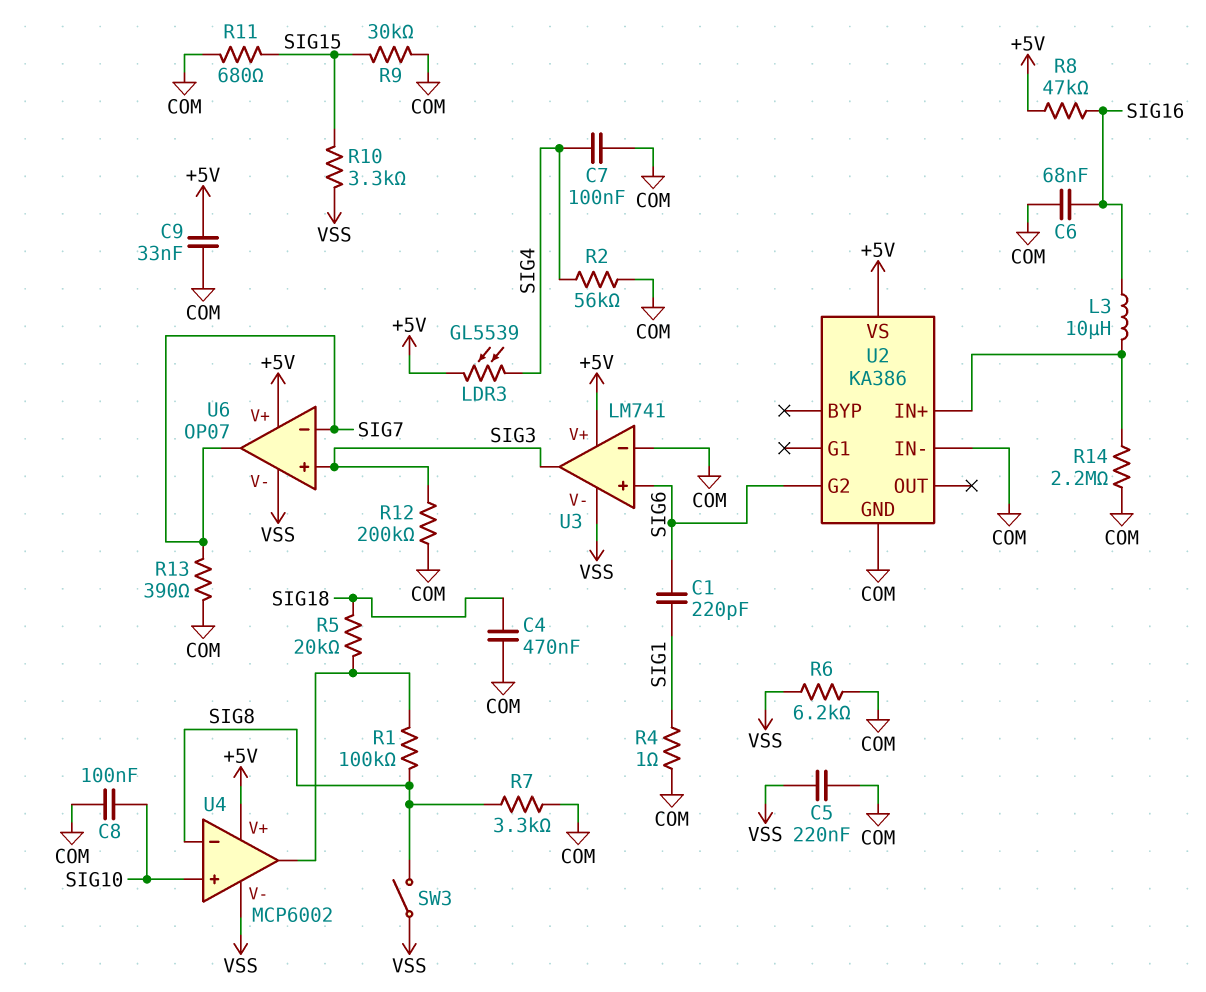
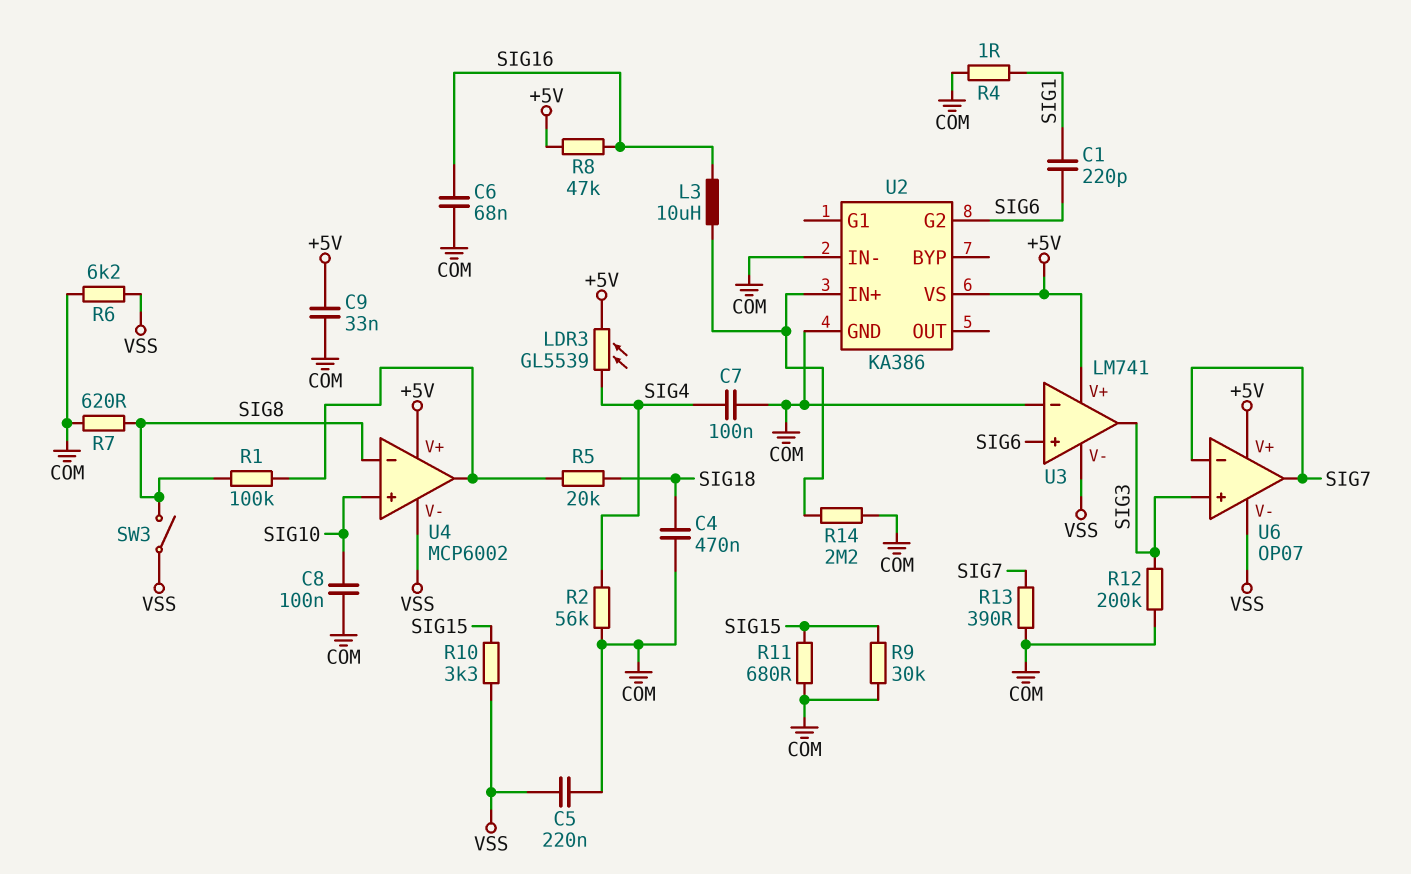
R7: 3.3k (COM, SIG8) -> 620 (COM, SIG8)

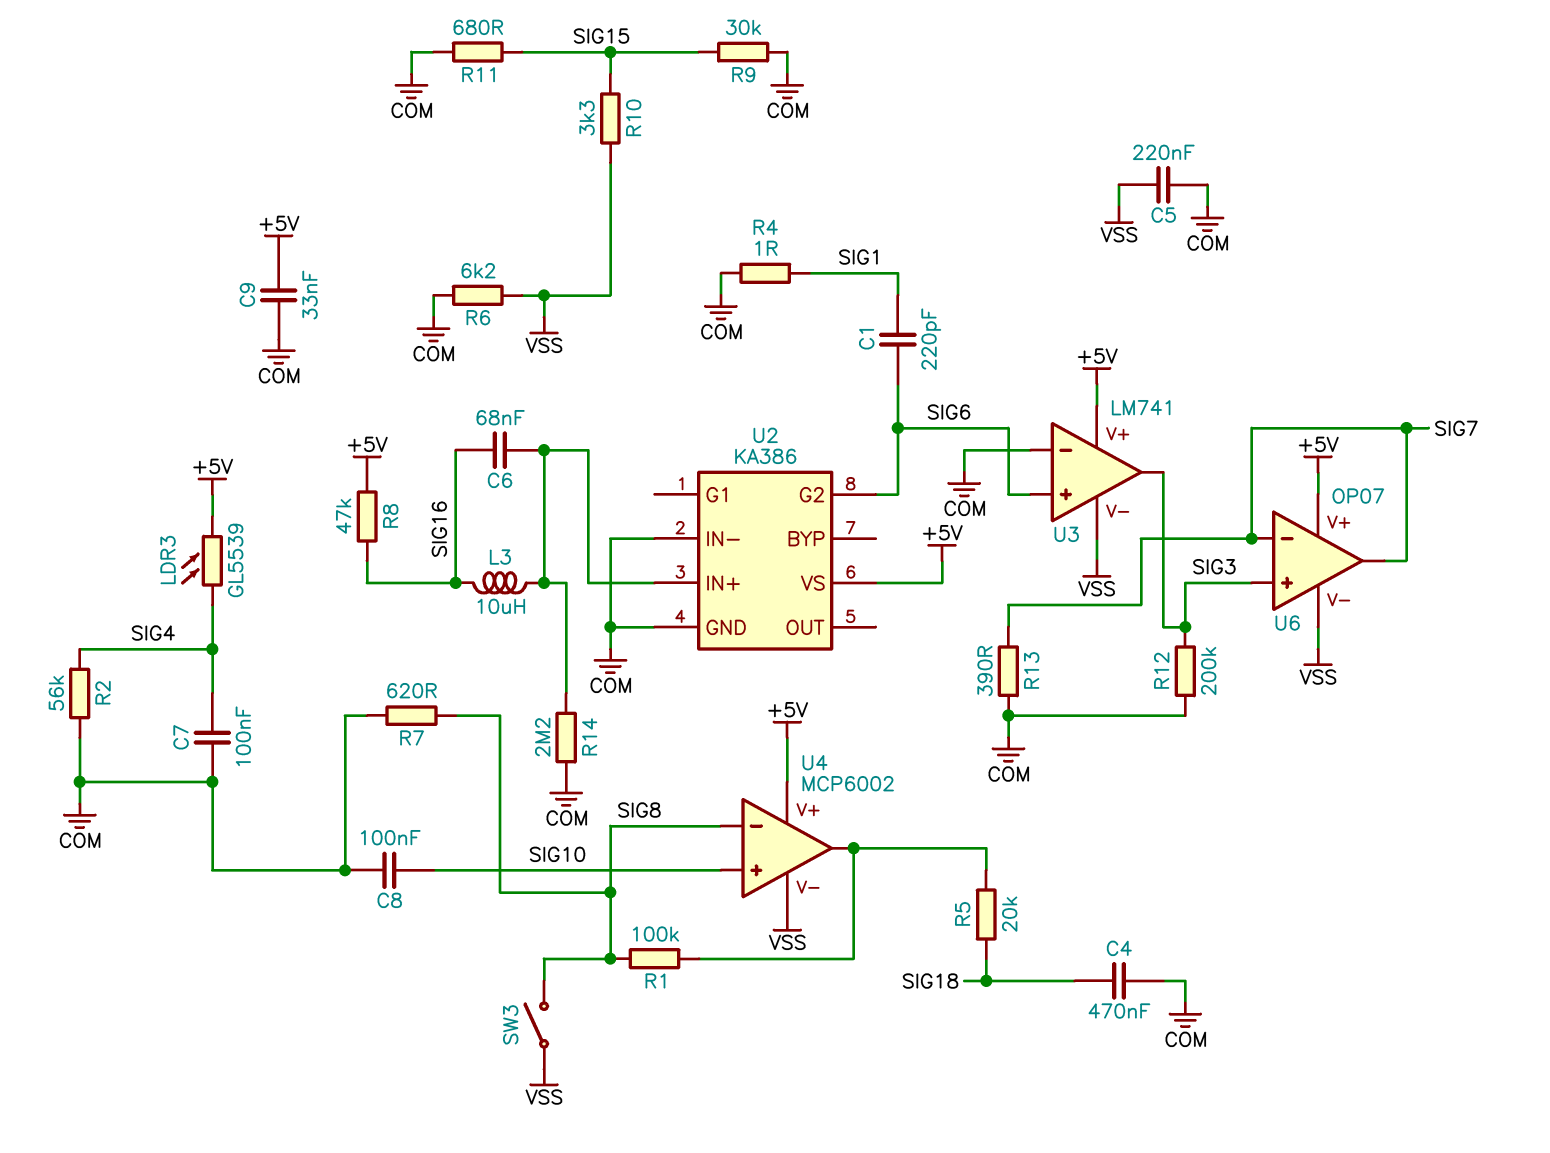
C6: 68nF (COM, SIG16) -> 68nF (SIG16, U2/IN+)

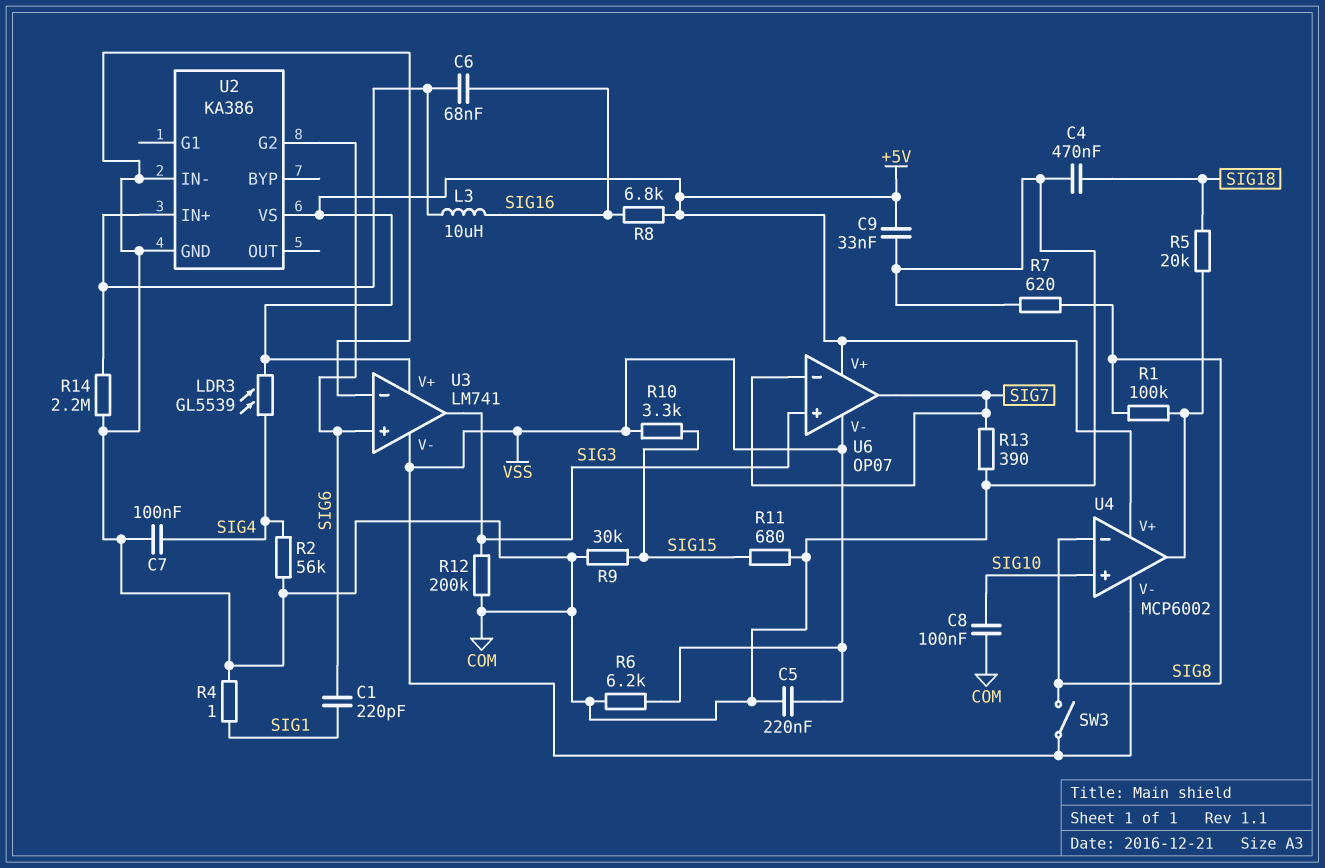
R8: 47k (+5V, SIG16) -> 6.8k (+5V, SIG16)

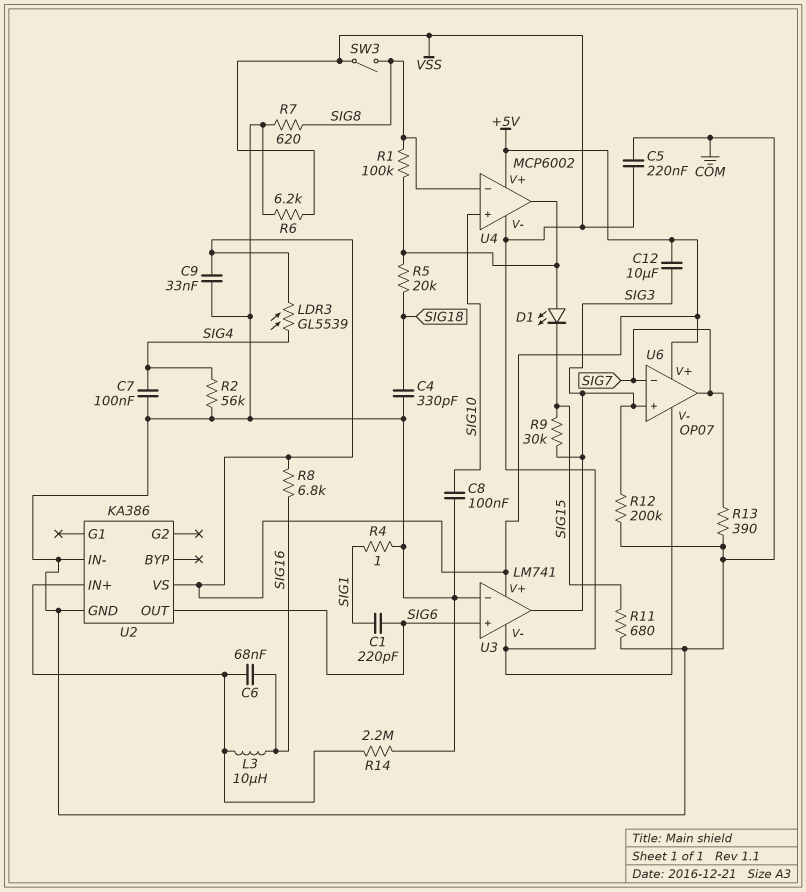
C4: 470nF (COM, SIG18) -> 330pF (COM, SIG18)
C12: none -> 10uF (+5V, SIG3)
D1: none -> LED (A U4/out, K SIG15)
R9: 30k (COM, SIG15) -> 30k (SIG3, SIG15)
R10: 3.3k (SIG15, VSS) -> none
U2 pin G2: SIG6 -> none
U2 pin OUT: none -> SIG6

